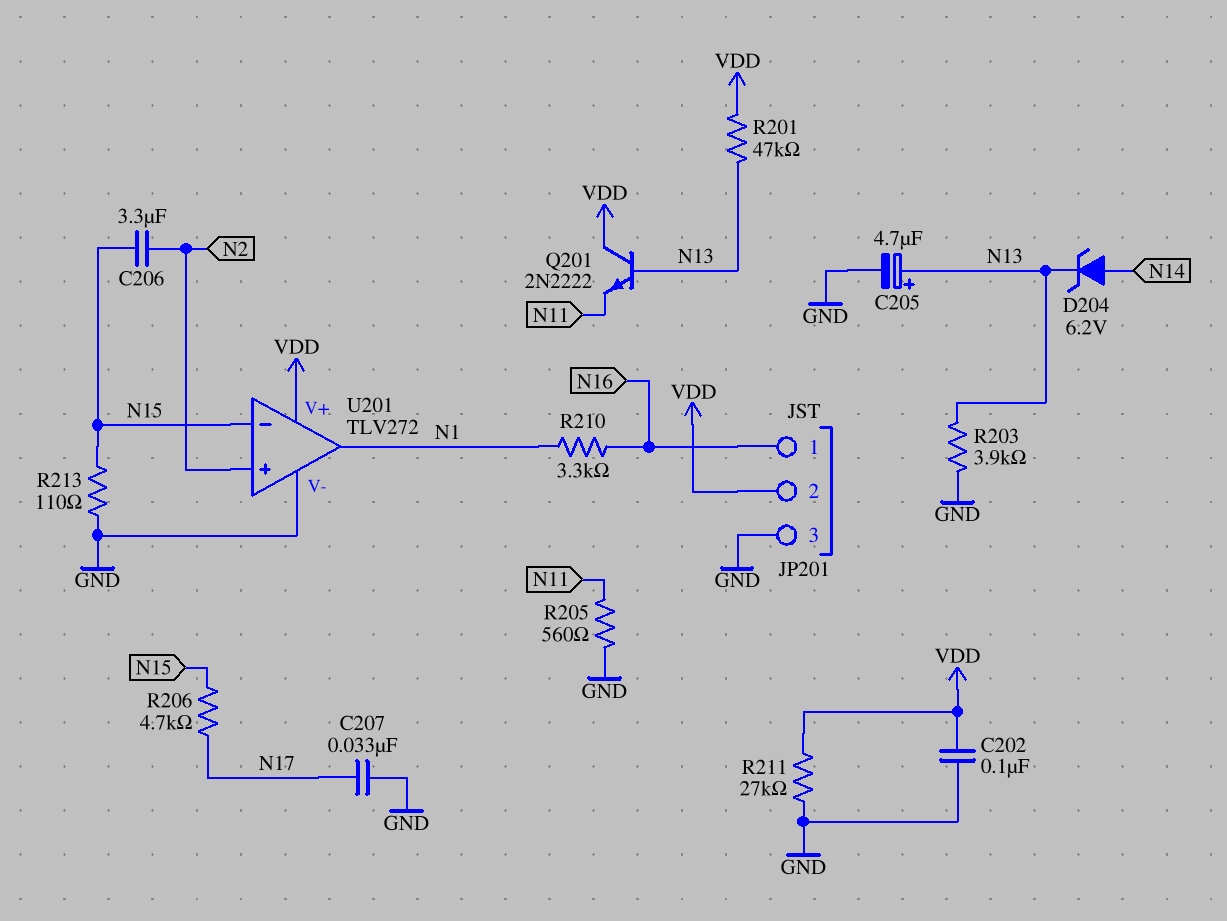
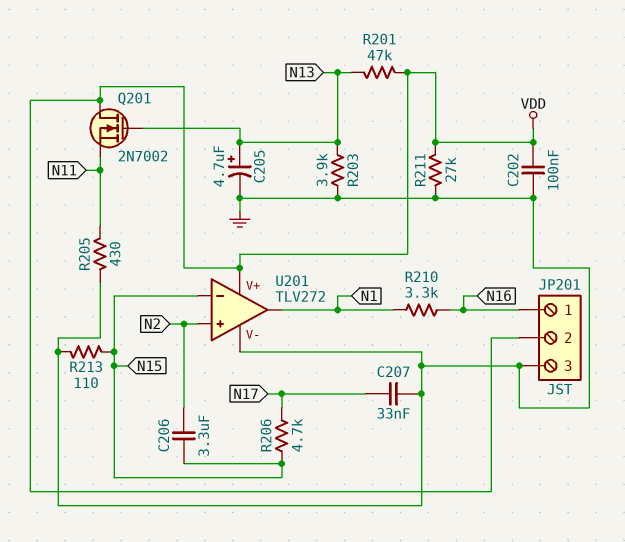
D204: zener 6.2V (A N14, K N13) -> none
Q201: NPN 2N2222 (B N13, C VDD, E N11) -> NMOS 2N7002 (G N13, D VDD, S N11)
R205: 560 (GND, N11) -> 430 (GND, N11)

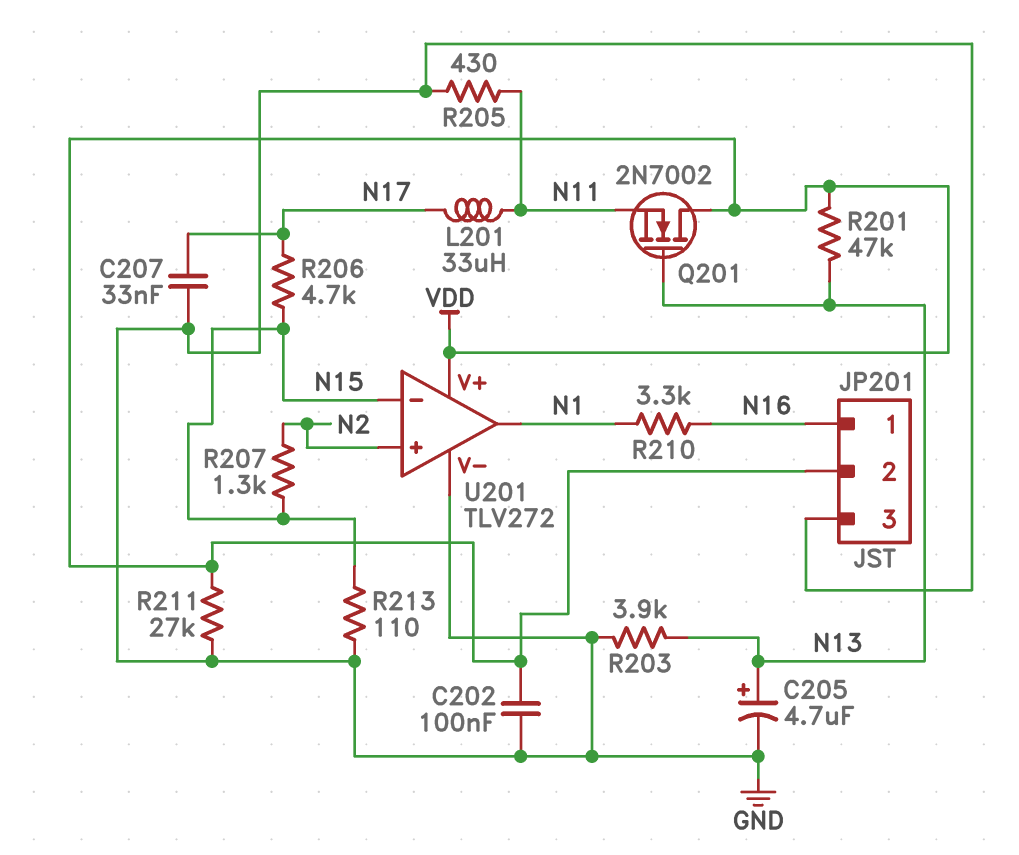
C206: 3.3uF (N2, N15) -> none
L201: none -> 33uH (N11, N17)
R207: none -> 1.3k (N2, N15)

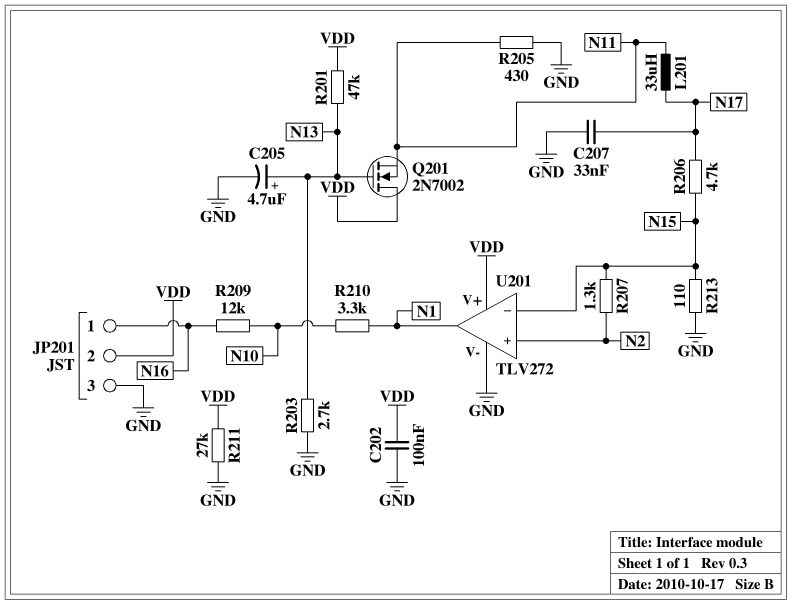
R203: 3.9k (GND, N13) -> 2.7k (GND, N13)
R209: none -> 12k (N10, N16)
R210: 3.3k (N1, N16) -> 3.3k (N1, N10)

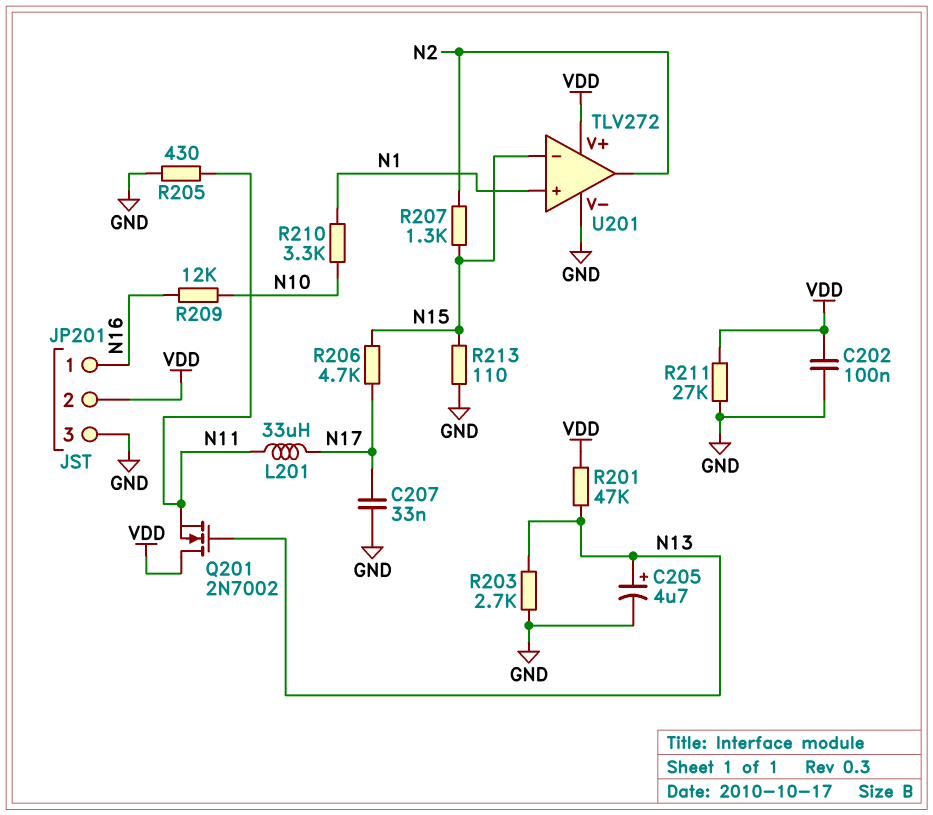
U201 pin in+: N2 -> N1
U201 pin out: N1 -> N2

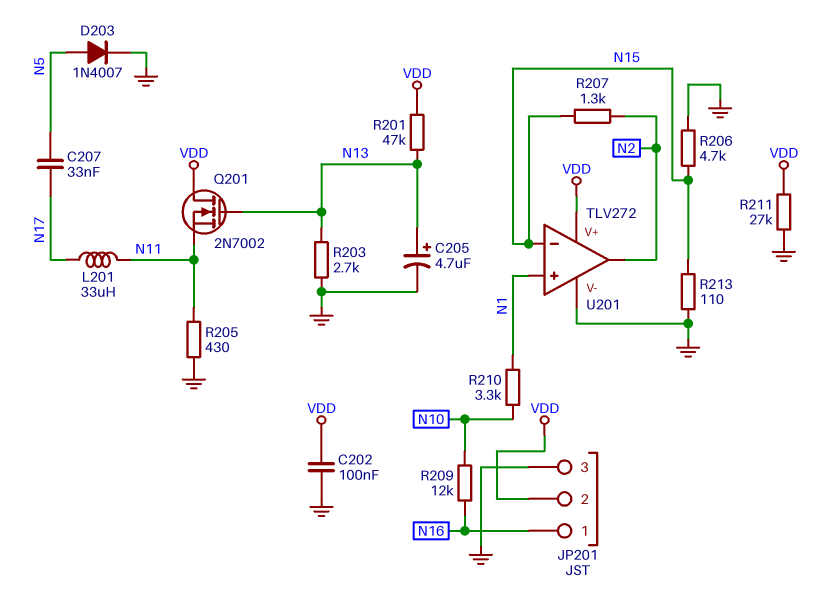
C207: 33nF (GND, N17) -> 33nF (N5, N17)
D203: none -> diode 1N4007 (A N5, K GND)
R206: 4.7k (N15, N17) -> 4.7k (GND, N15)

